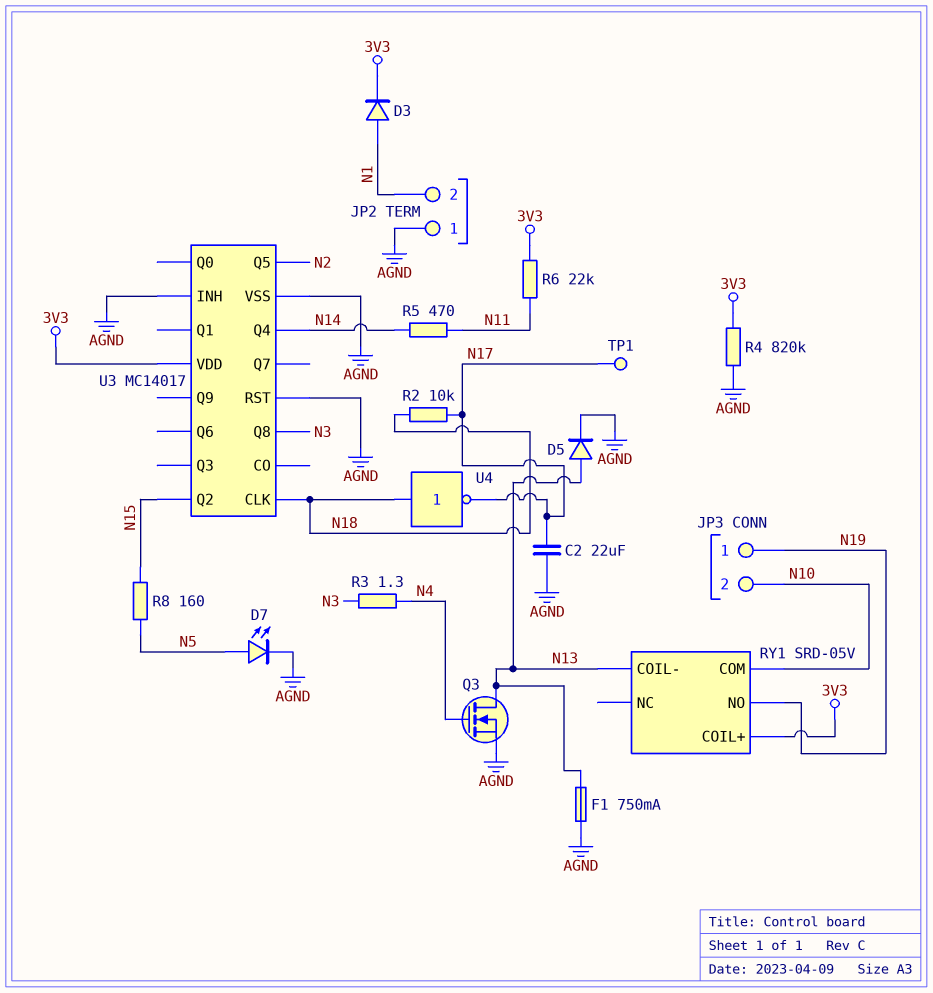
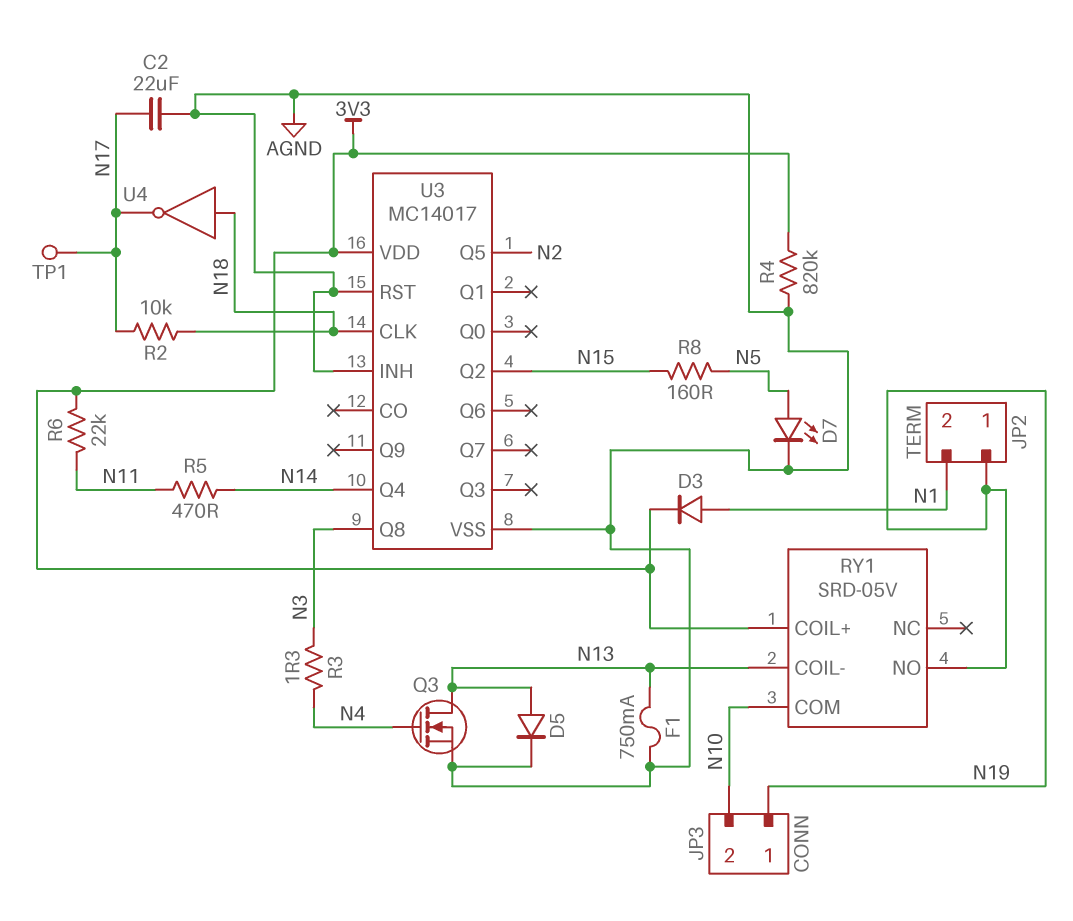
JP2 pin 1: AGND -> N19

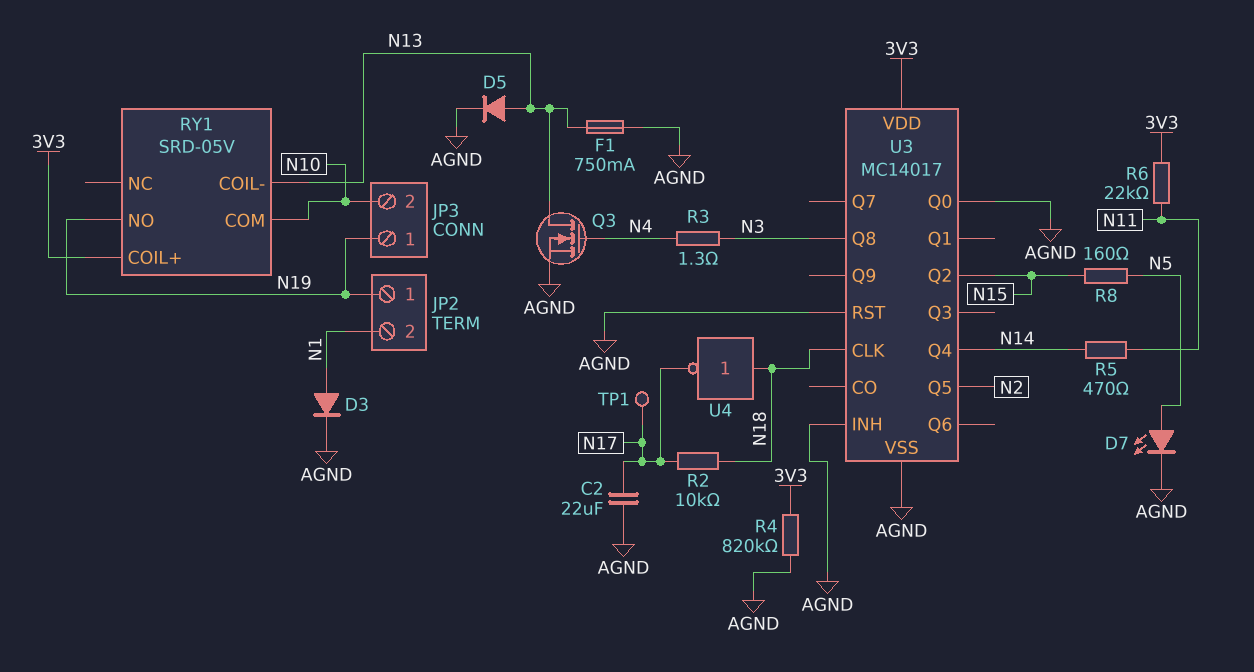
D3: diode (A N1, K 3V3) -> diode (A N1, K AGND)
U3 pin Q0: none -> AGND

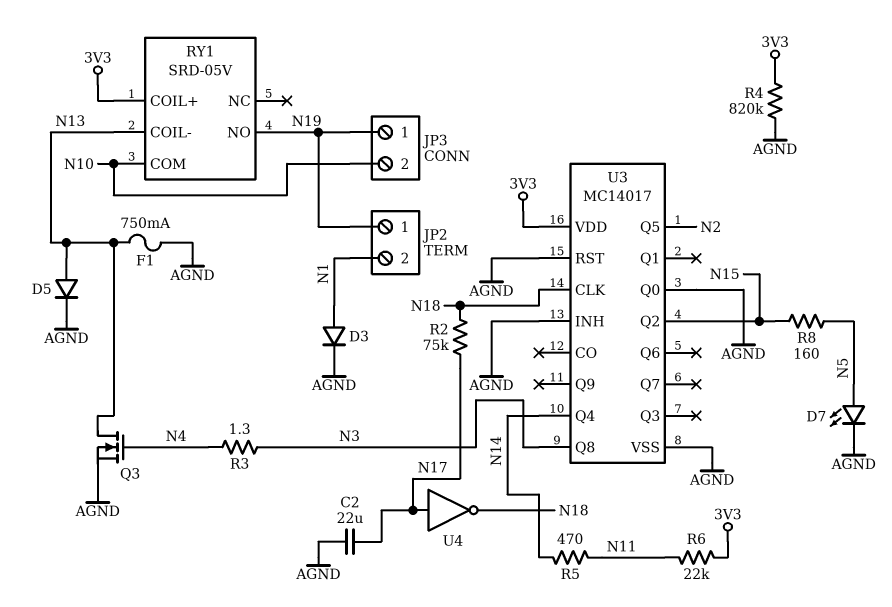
R2: 10k (N17, N18) -> 75k (N17, N18)
TP1: test point (N17) -> none
U4: NOT (in N18, out N17) -> NOT (in N17, out N18)

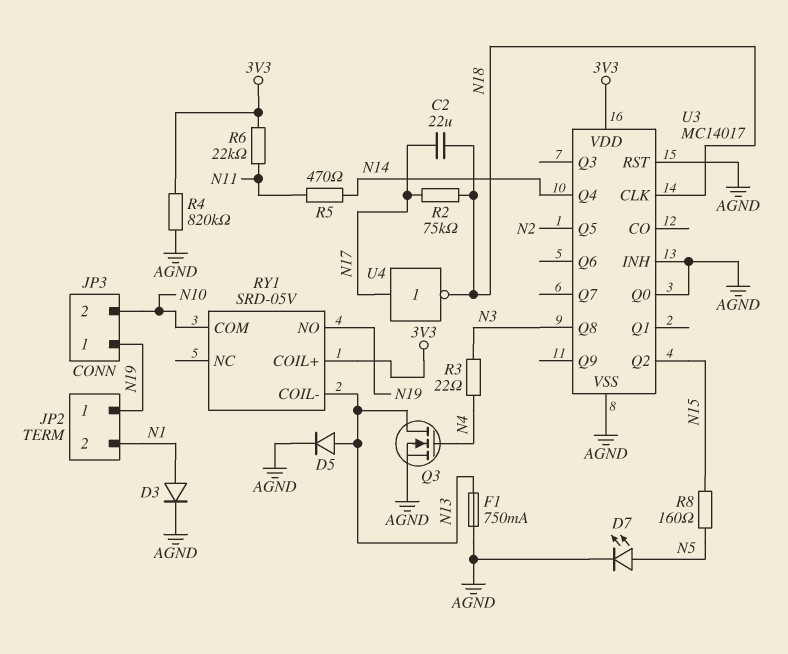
C2: 22uF (AGND, N17) -> 22uF (N17, N18)
R3: 1.3 (N3, N4) -> 22 (N3, N4)

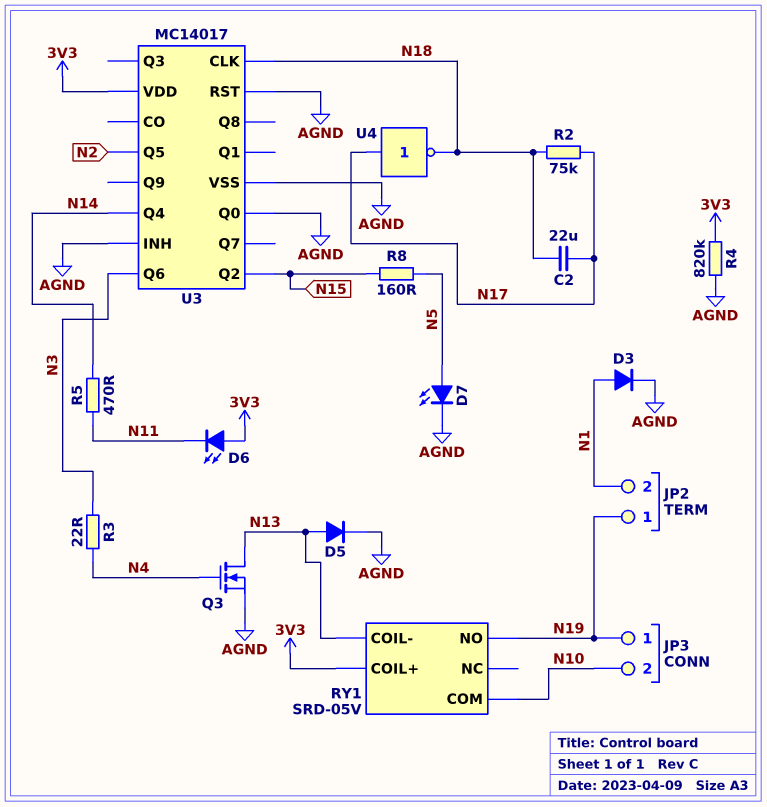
D6: none -> LED (A 3V3, K N11)
F1: 750mA (AGND, N13) -> none
R6: 22k (3V3, N11) -> none
U3 pin Q6: none -> N3
U3 pin Q8: N3 -> none

